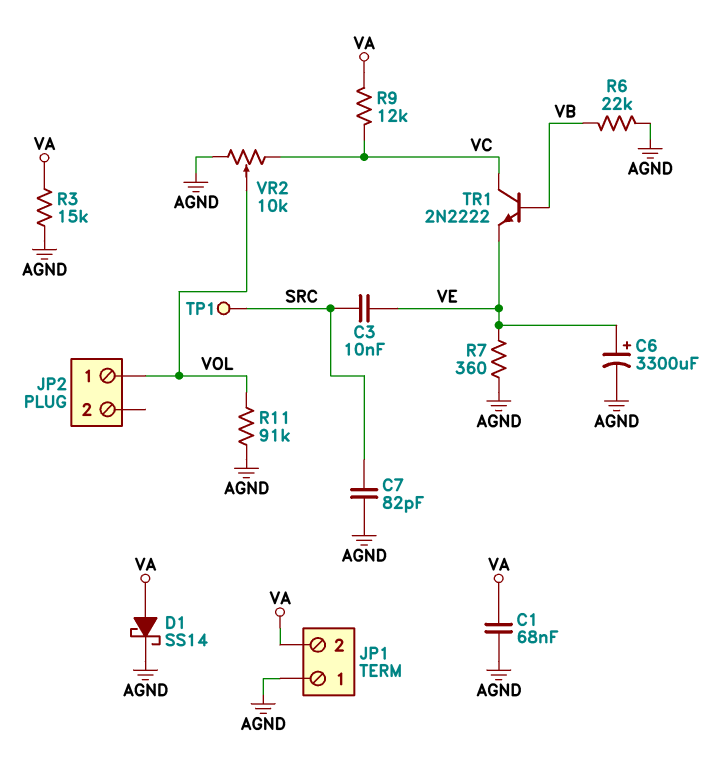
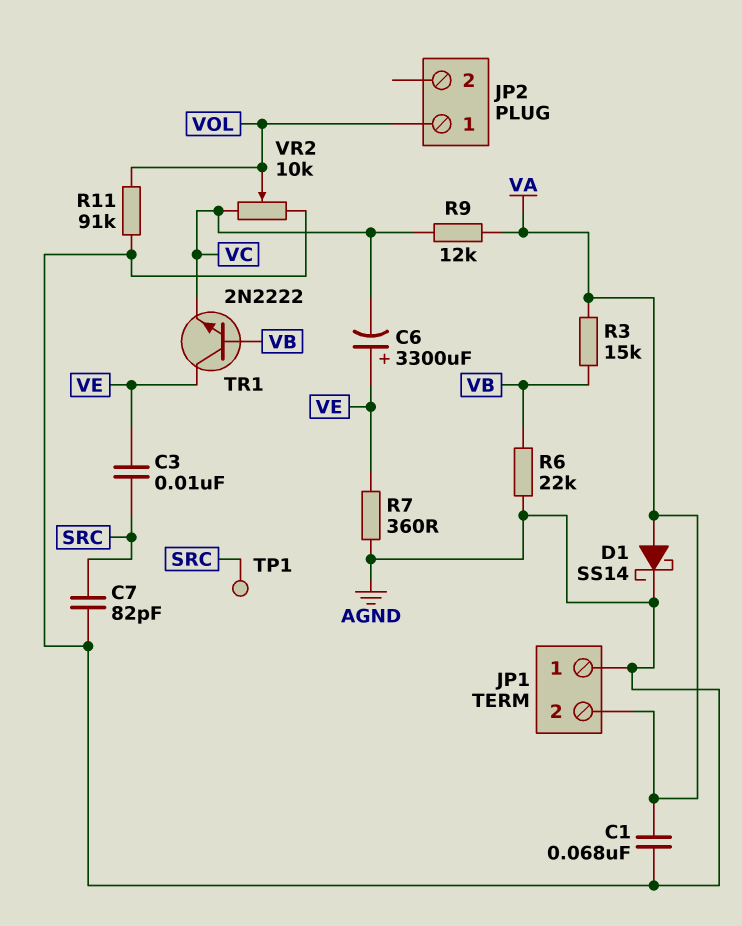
C6: 3300uF (plus VE, minus AGND) -> 3300uF (plus VE, minus VC)
R3: 15k (AGND, VA) -> 15k (VA, VB)
TR1: NPN 2N2222 (B VB, C VC, E VE) -> NPN 2N2222 (B VB, C VE, E VC)

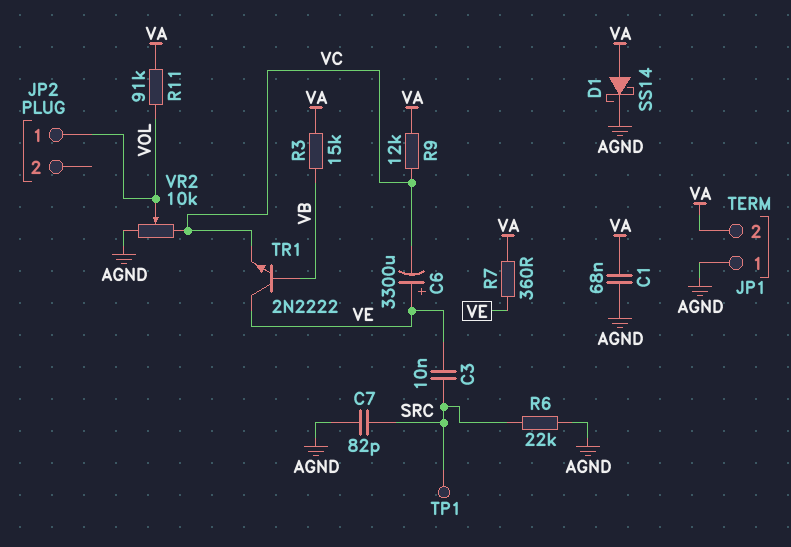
R6: 22k (AGND, VB) -> 22k (AGND, SRC)
R7: 360 (AGND, VE) -> 360 (VA, VE)
R11: 91k (AGND, VOL) -> 91k (VA, VOL)

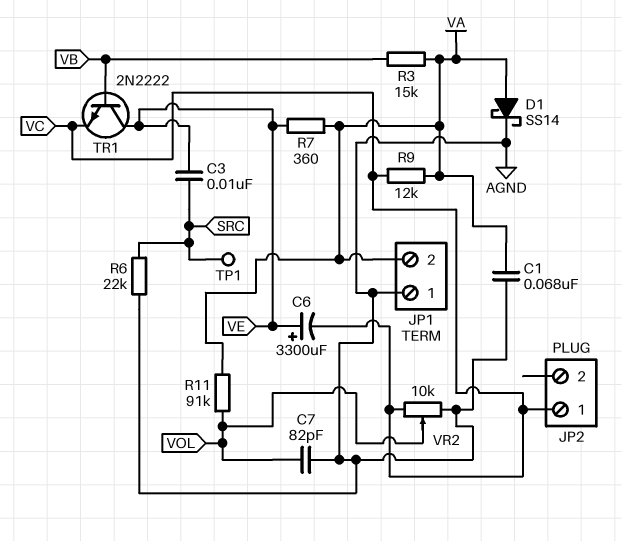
C7: 82pF (AGND, SRC) -> 82pF (AGND, VOL)
JP2 pin 1: VOL -> VC

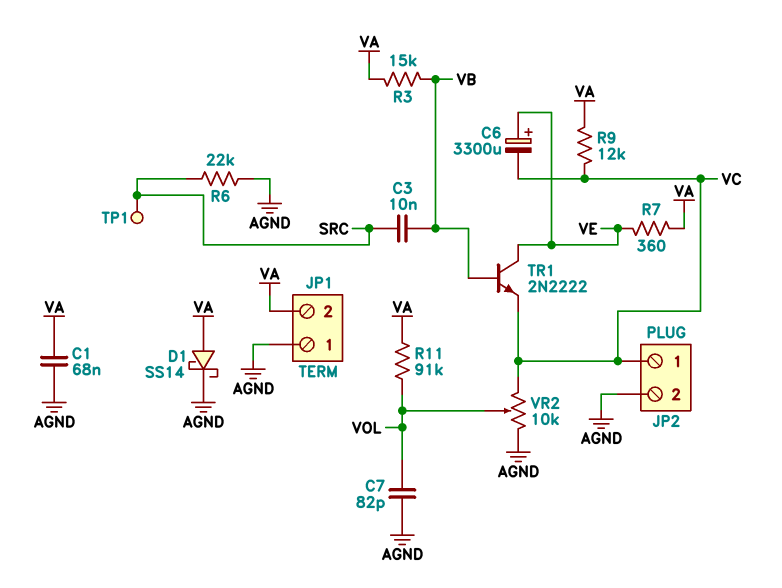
C3: 10nF (SRC, VE) -> 10nF (SRC, VB)
JP2 pin 2: none -> AGND

